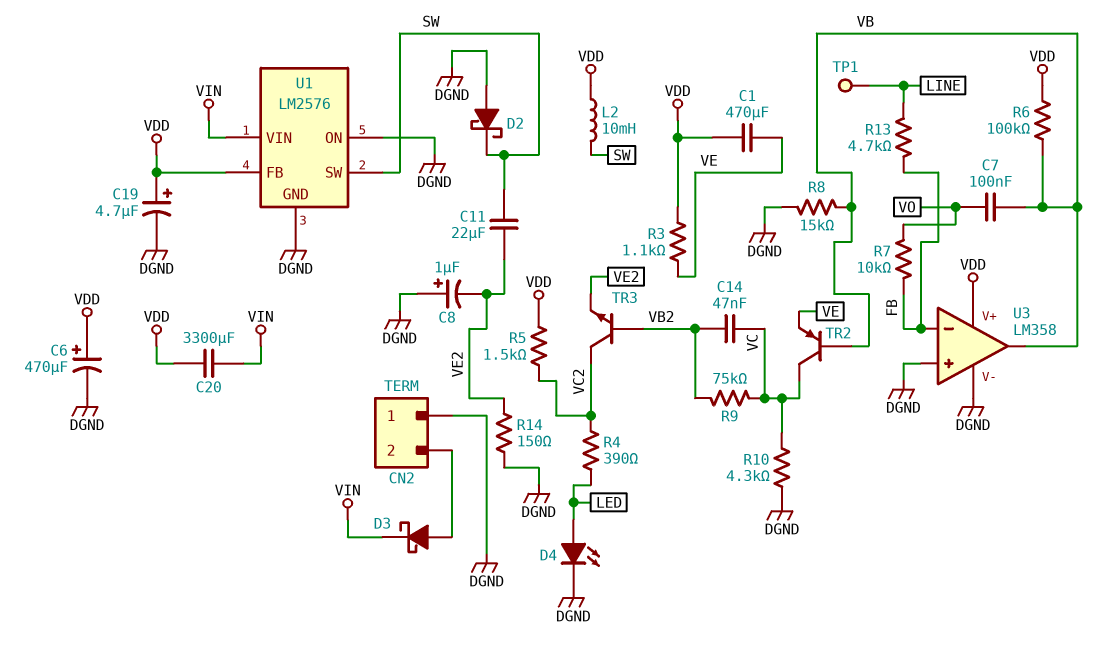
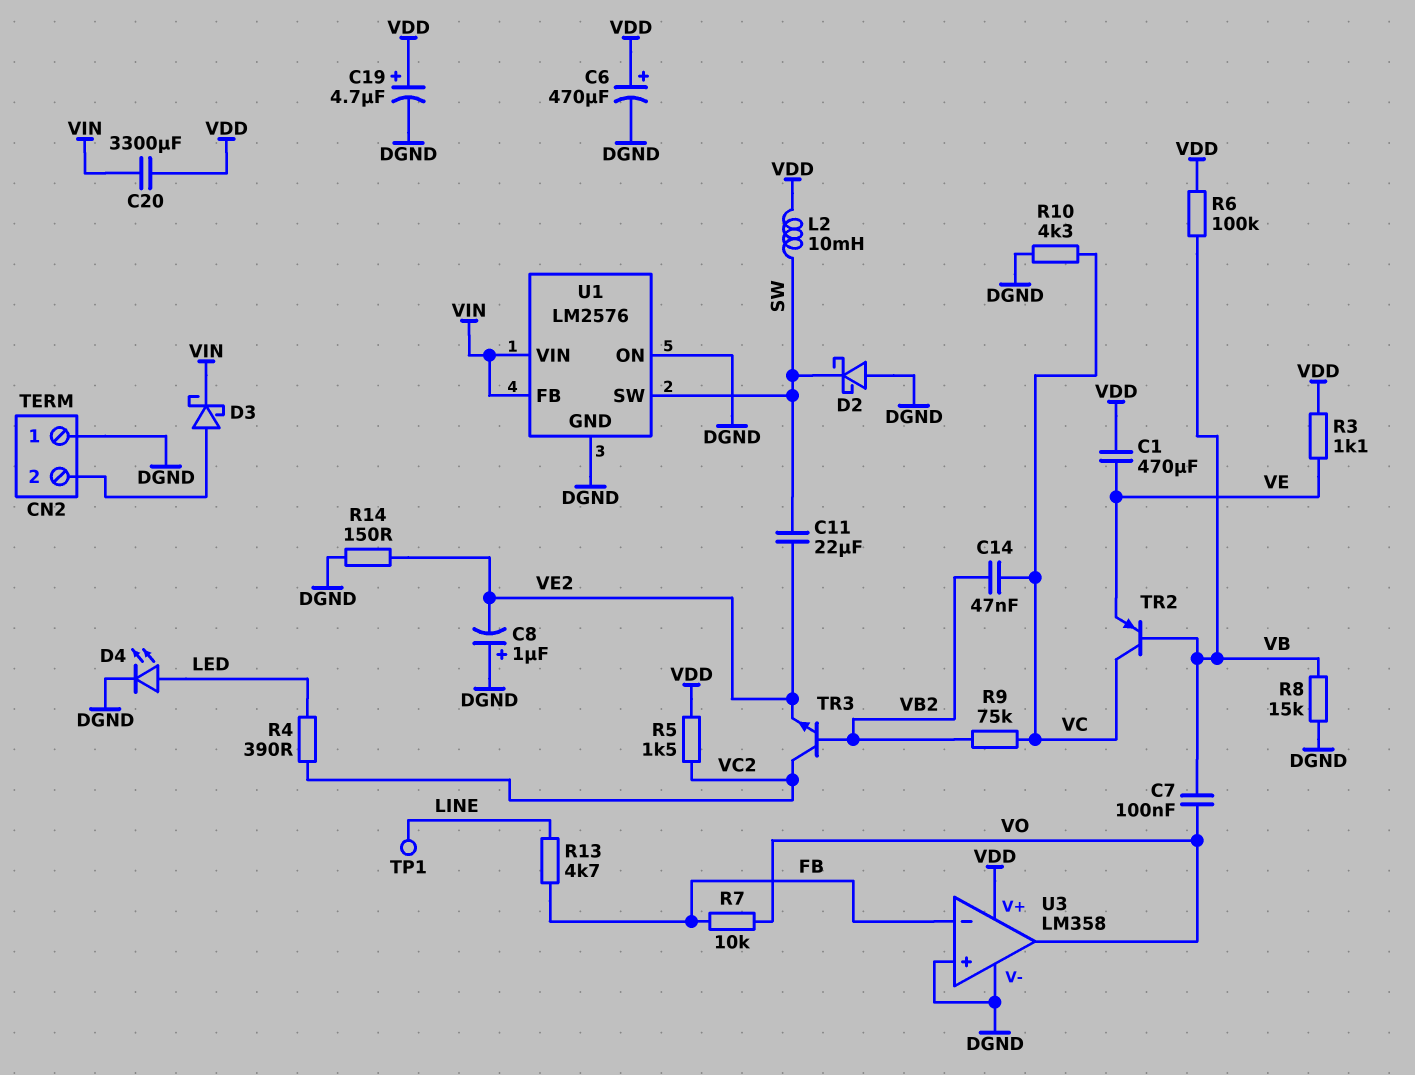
U1 pin FB: VDD -> VIN
U3 pin out: VB -> VO

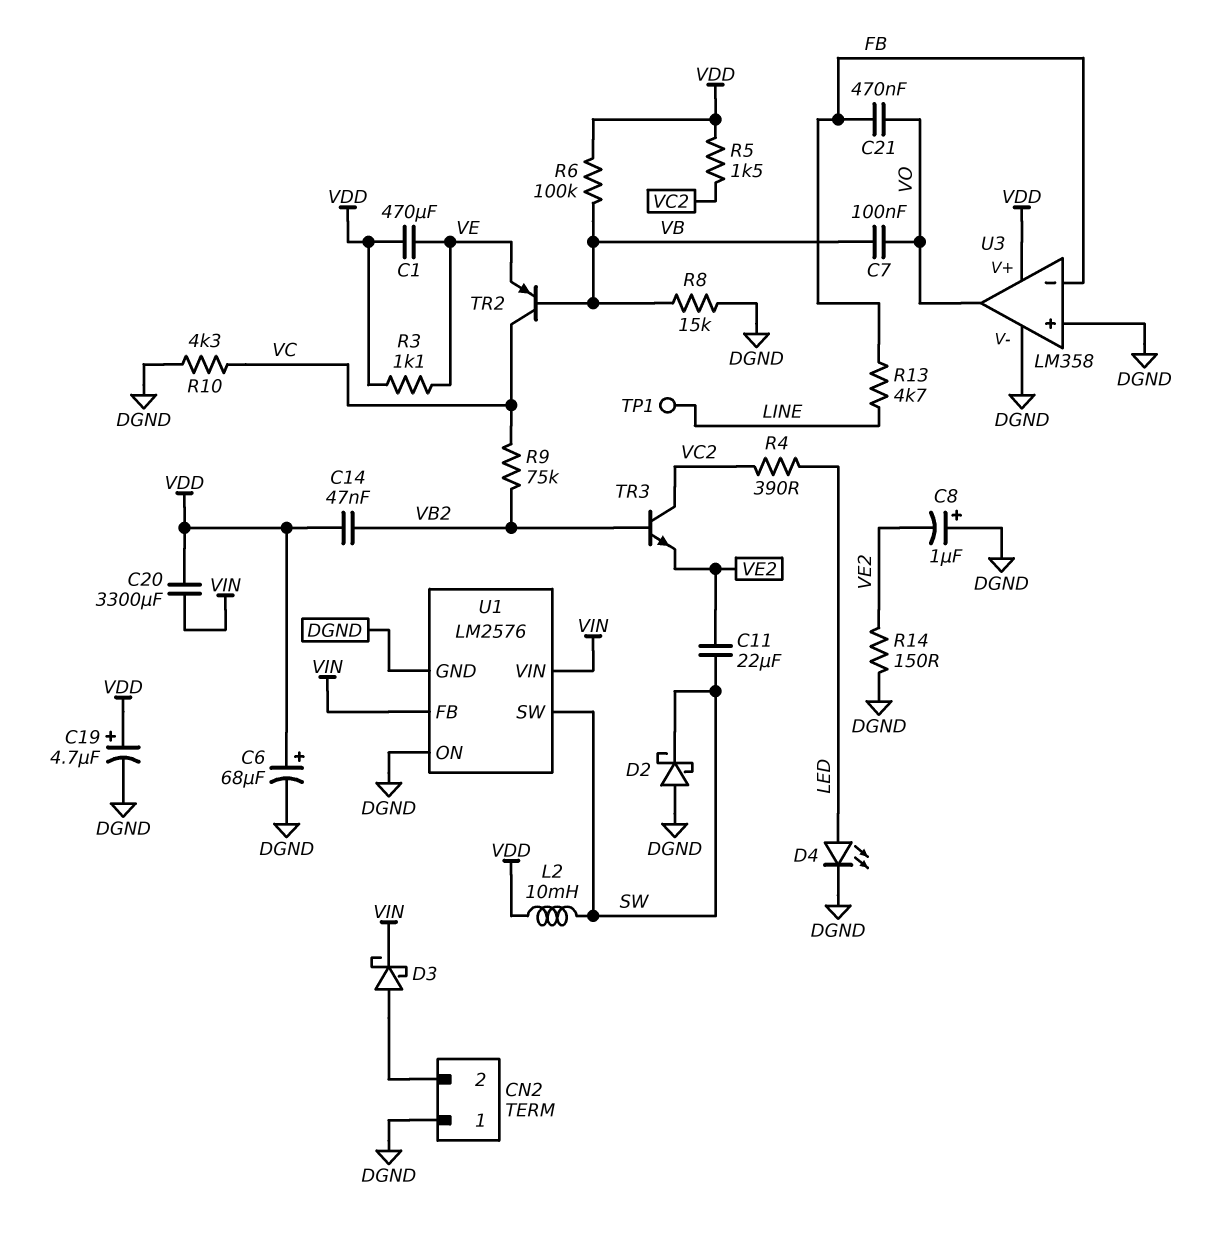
C6: 470uF (plus VDD, minus DGND) -> 68uF (plus VDD, minus DGND)
C14: 47nF (VB2, VC) -> 47nF (VB2, VDD)
C21: none -> 470nF (FB, VO)
R7: 10k (FB, VO) -> none

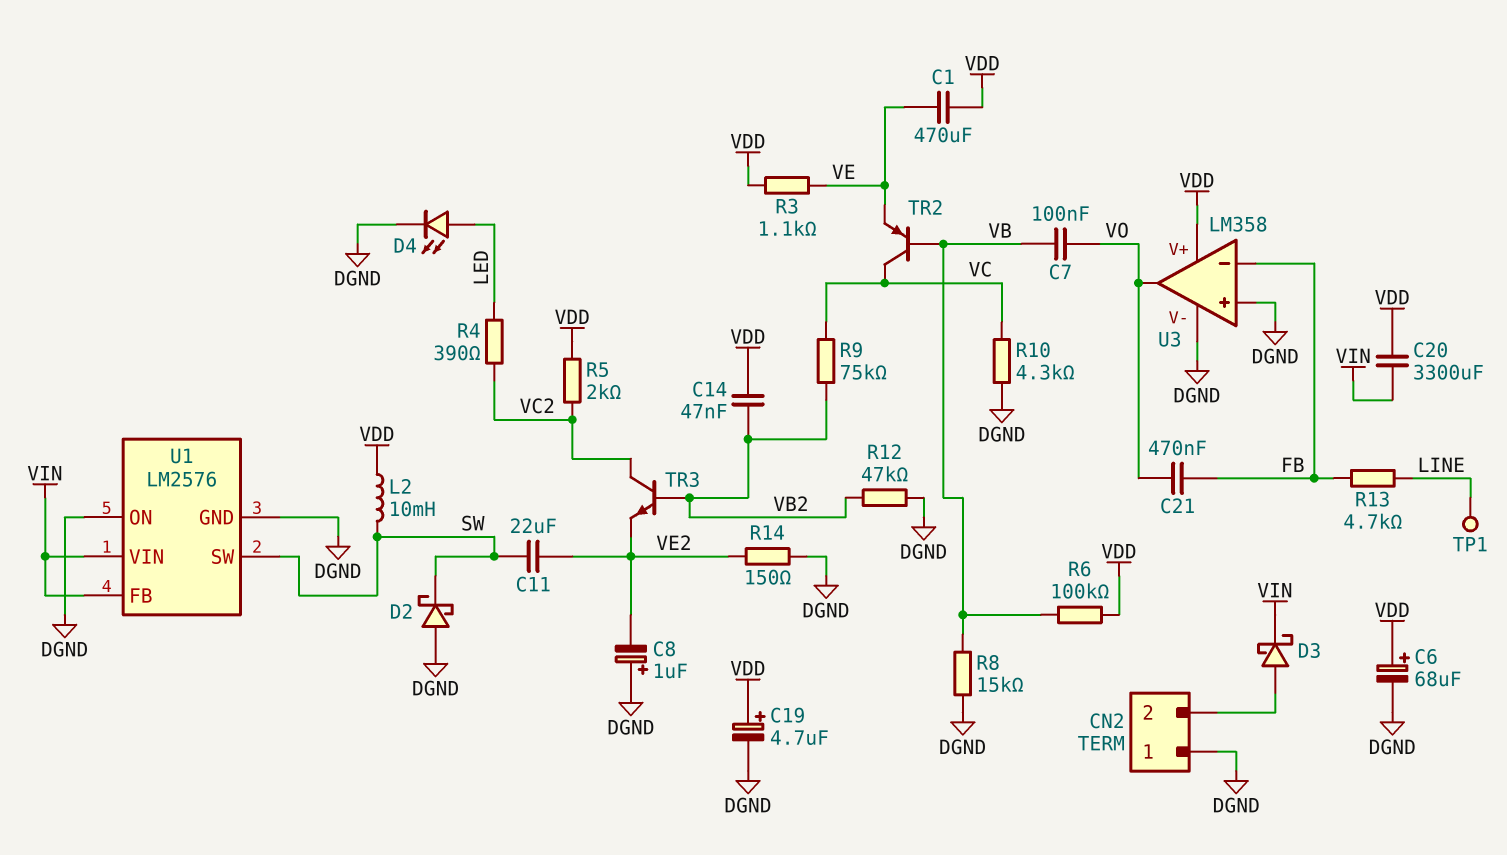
R5: 1.5k (VC2, VDD) -> 2k (VC2, VDD)
R12: none -> 47k (DGND, VB2)

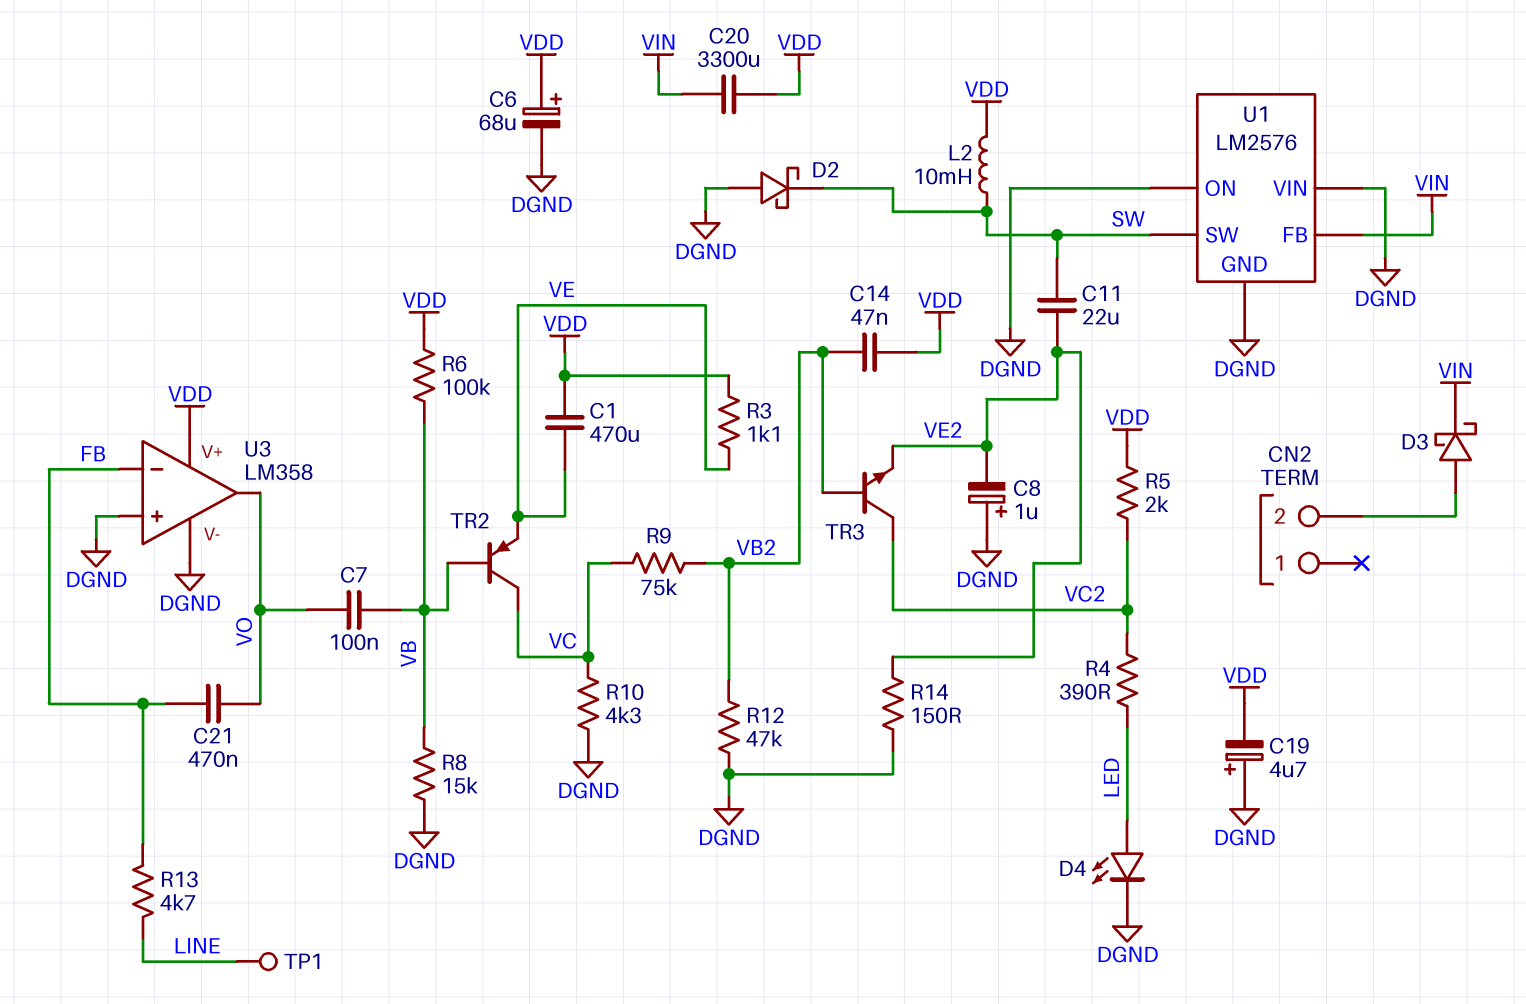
C19: 4.7uF (plus VDD, minus DGND) -> 4.7uF (plus DGND, minus VDD)
CN2 pin 1: DGND -> none
U1 pin VIN: VIN -> DGND

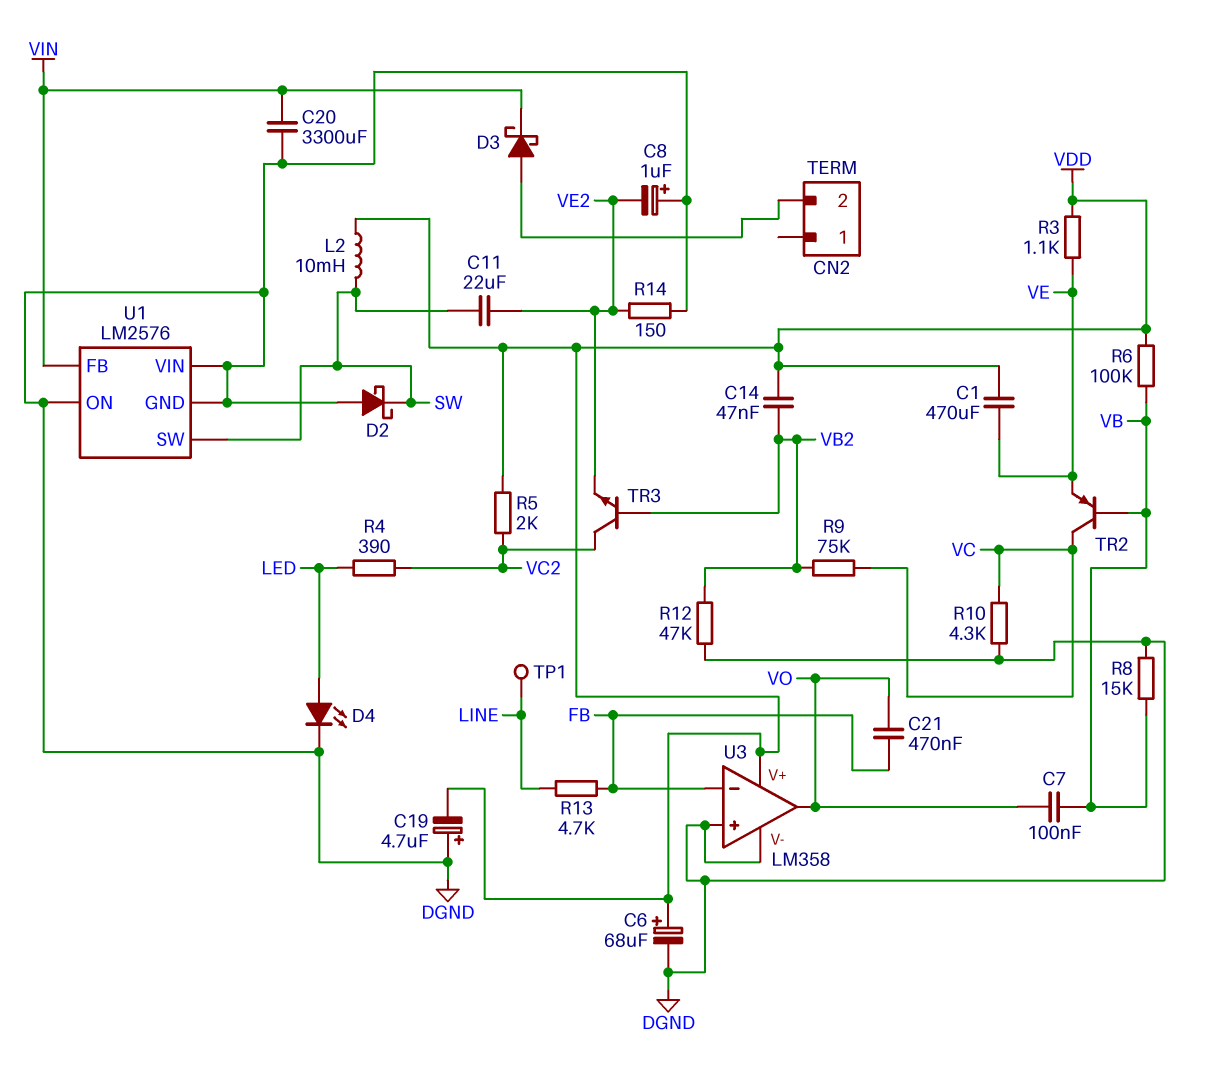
C20: 3300uF (VDD, VIN) -> 3300uF (DGND, VIN)

